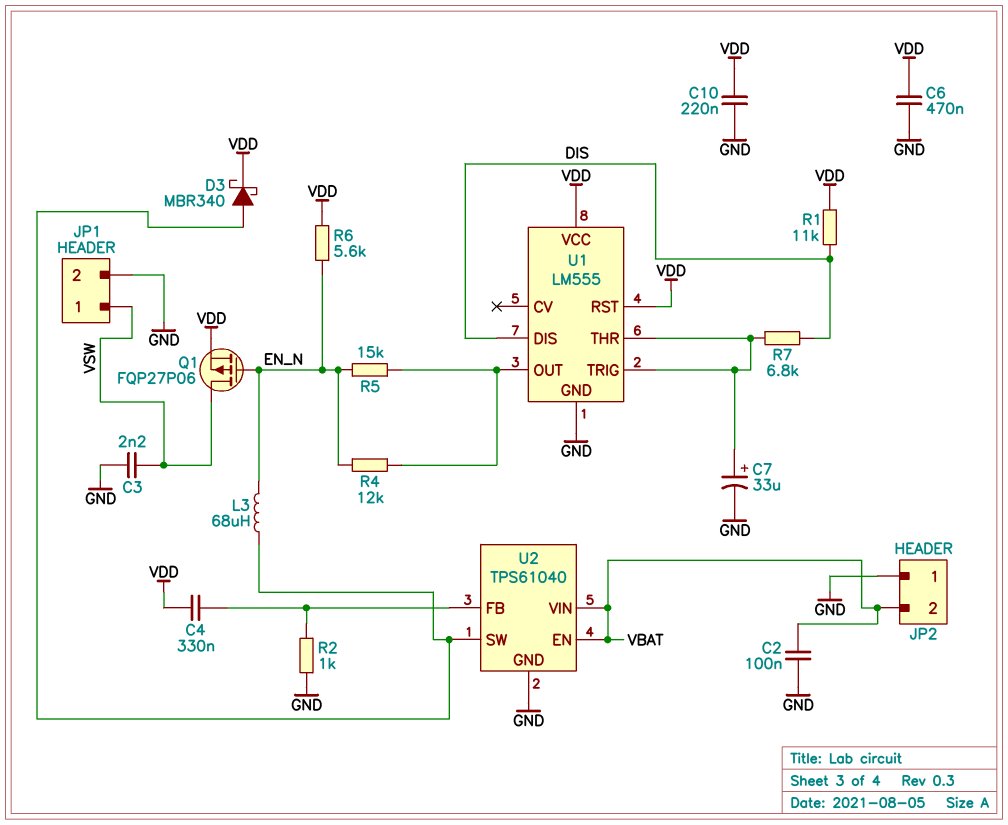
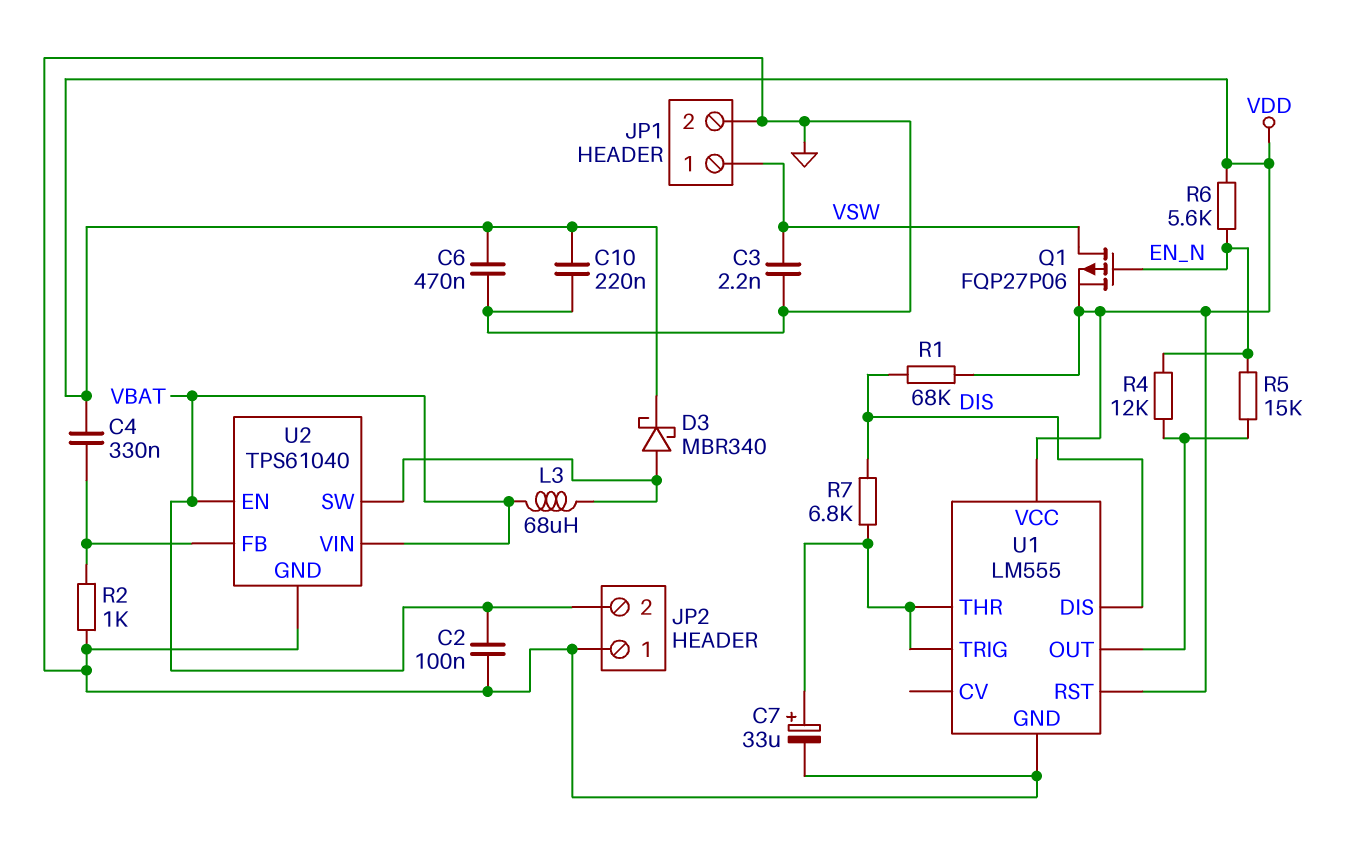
L3: 68uH (EN_N, U2/SW) -> 68uH (U2/SW, VBAT)
R1: 11k (DIS, VDD) -> 68k (DIS, VDD)

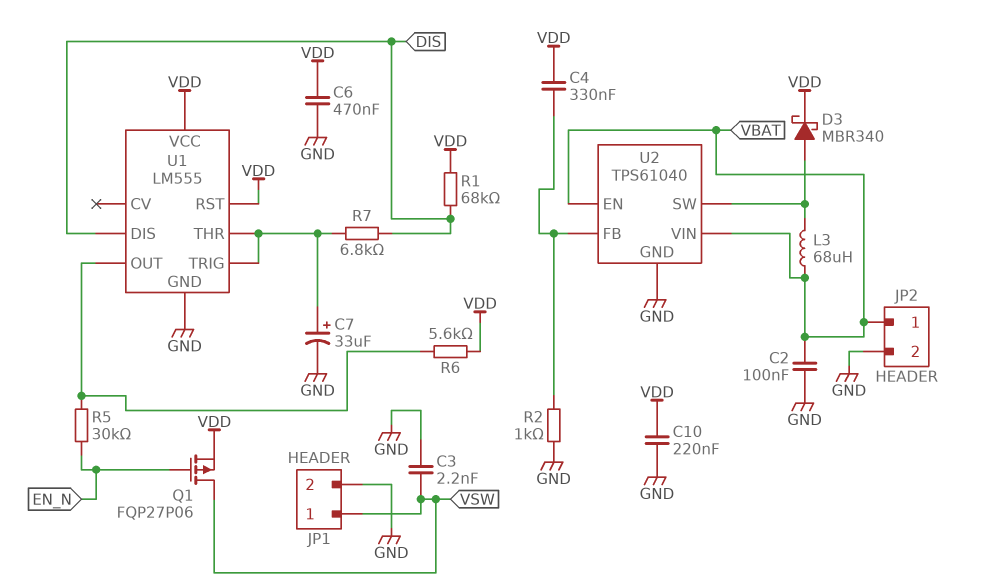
JP2 pin 1: GND -> VBAT
JP2 pin 2: VBAT -> GND
R4: 12k (EN_N, U1/OUT) -> none
R5: 15k (EN_N, U1/OUT) -> 30k (EN_N, U1/OUT)
R6: 5.6k (EN_N, VDD) -> 5.6k (U1/OUT, VDD)

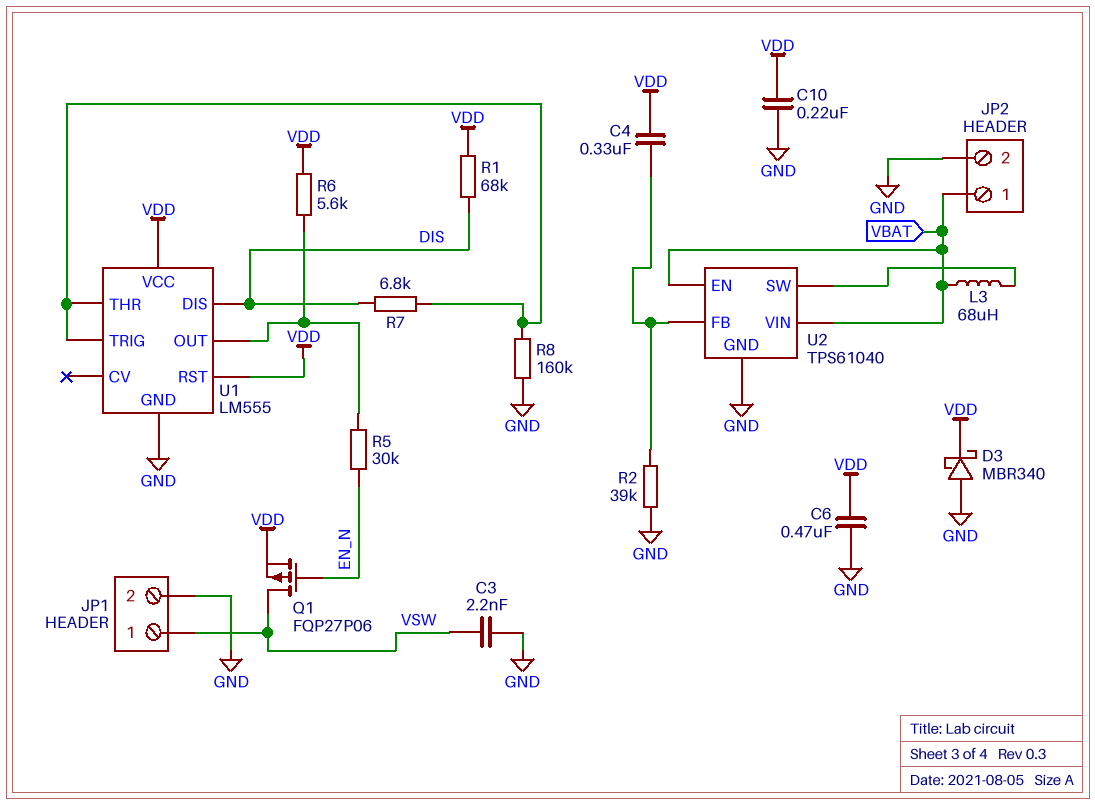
C2: 100nF (GND, VBAT) -> none
C7: 33uF (plus U1/THR, minus GND) -> none
D3: schottky MBR340 (A U2/SW, K VDD) -> schottky MBR340 (A GND, K VDD)
R2: 1k (GND, U2/FB) -> 39k (GND, U2/FB)
R8: none -> 160k (GND, U1/THR)

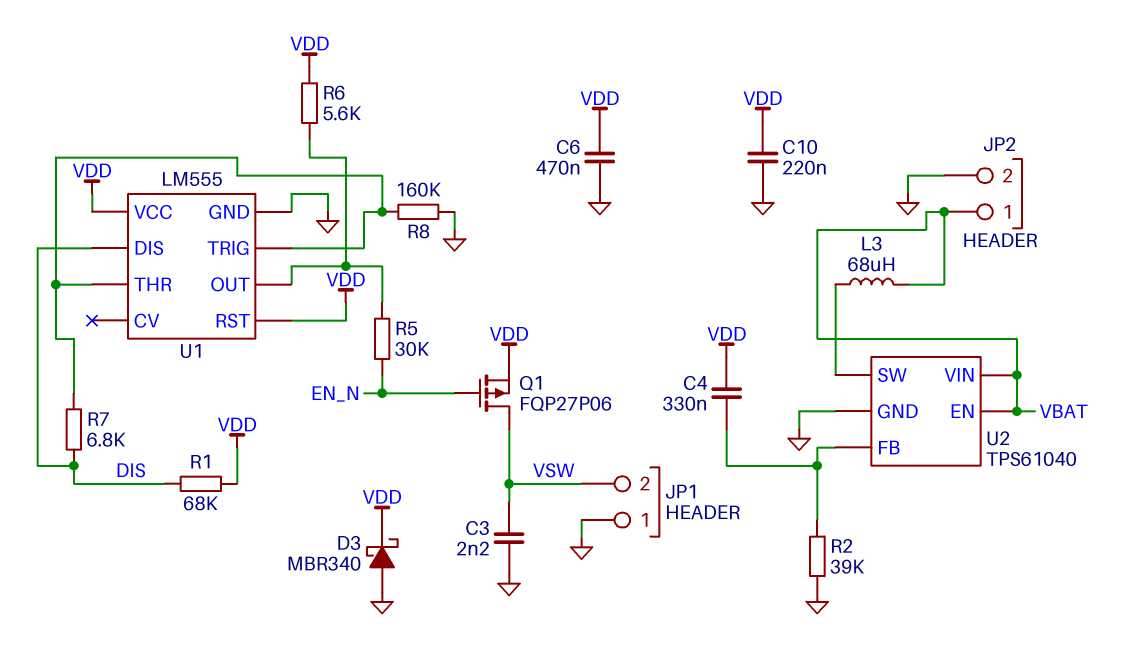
JP1 pin 1: VSW -> GND
JP1 pin 2: GND -> VSW

